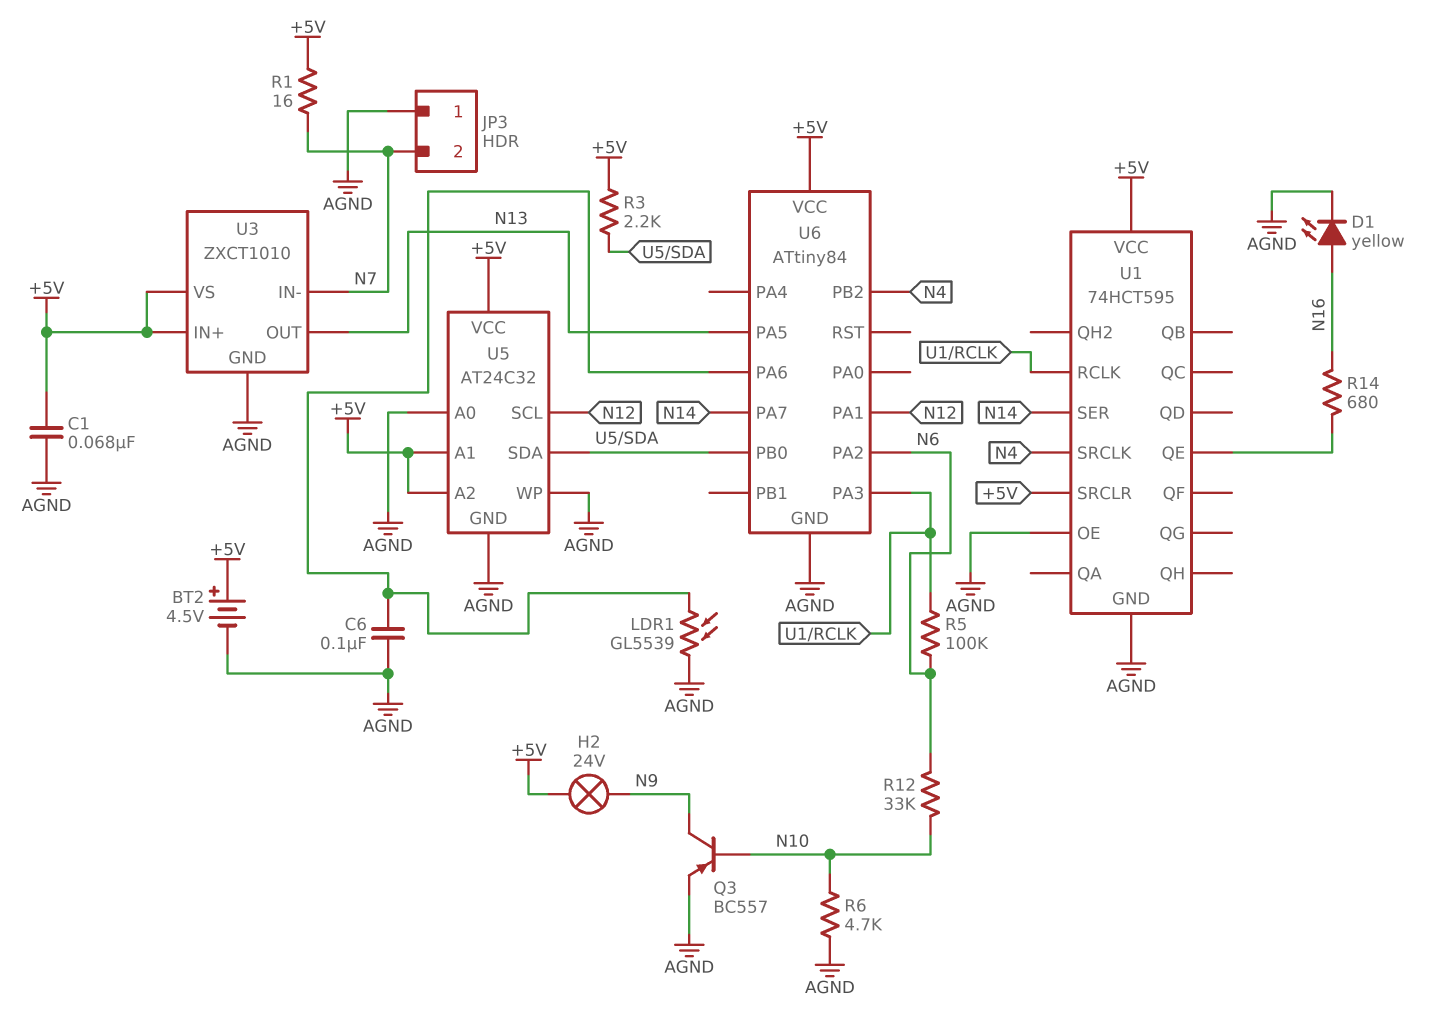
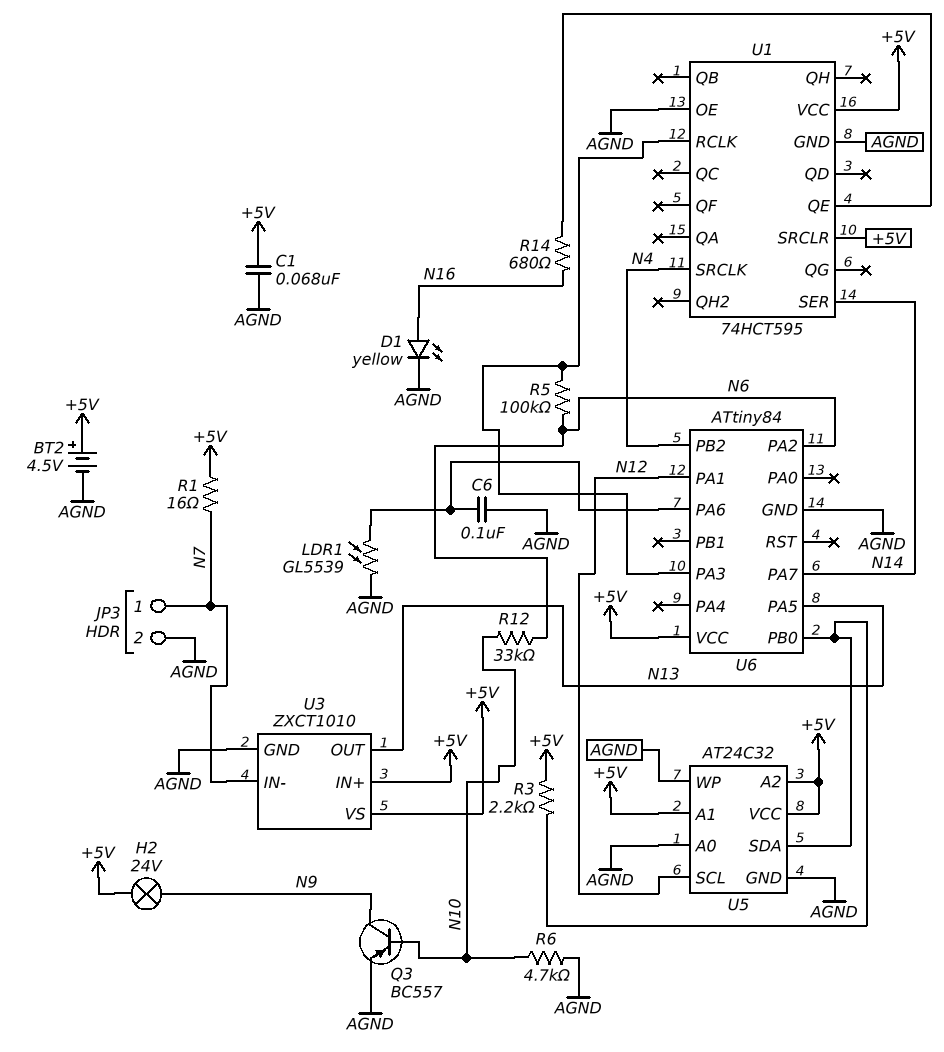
JP3 pin 1: AGND -> N7
JP3 pin 2: N7 -> AGND

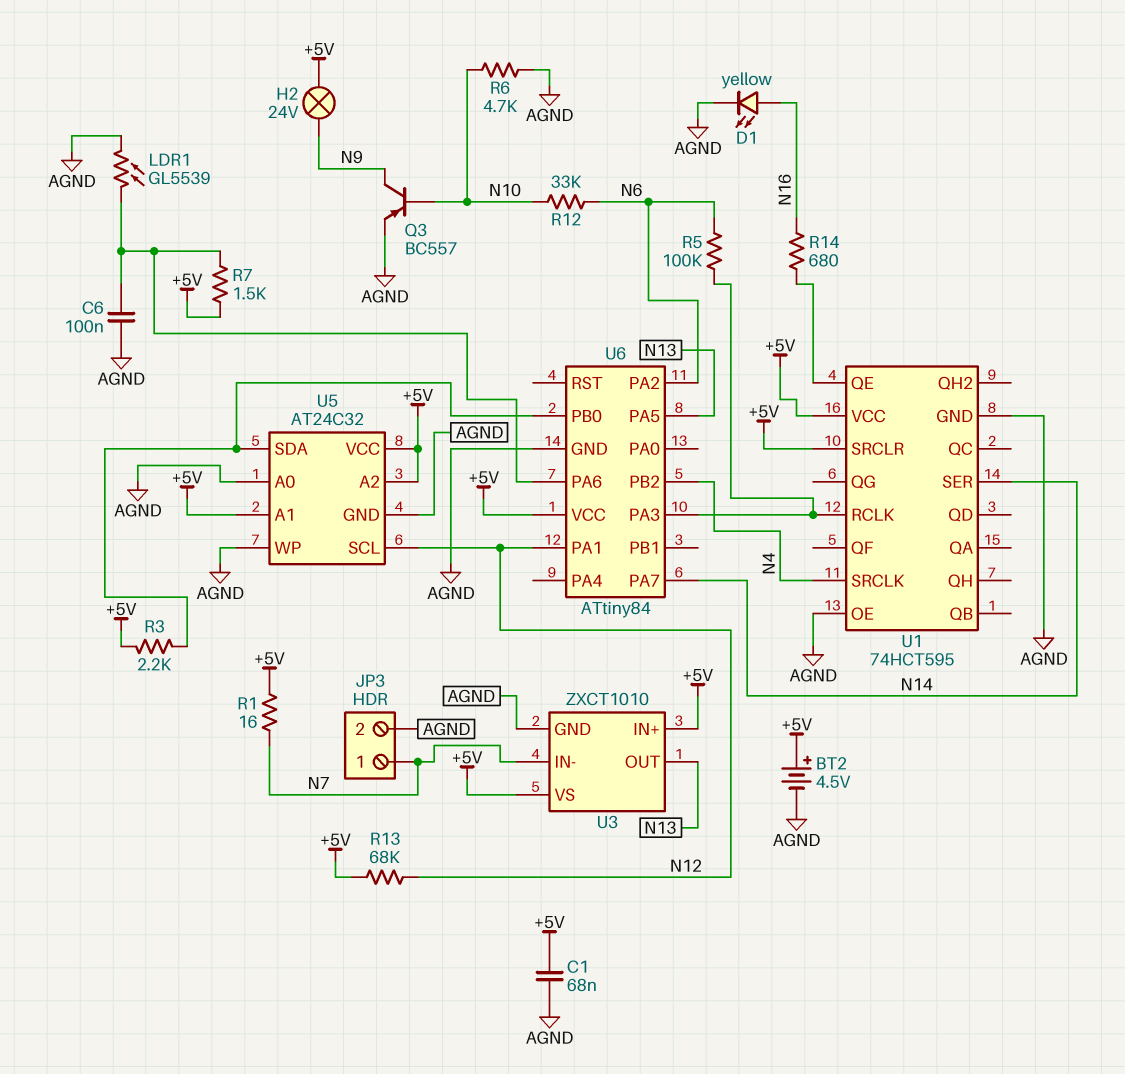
R7: none -> 1.5k (+5V, U6/PA6)
R13: none -> 68k (+5V, N12)

